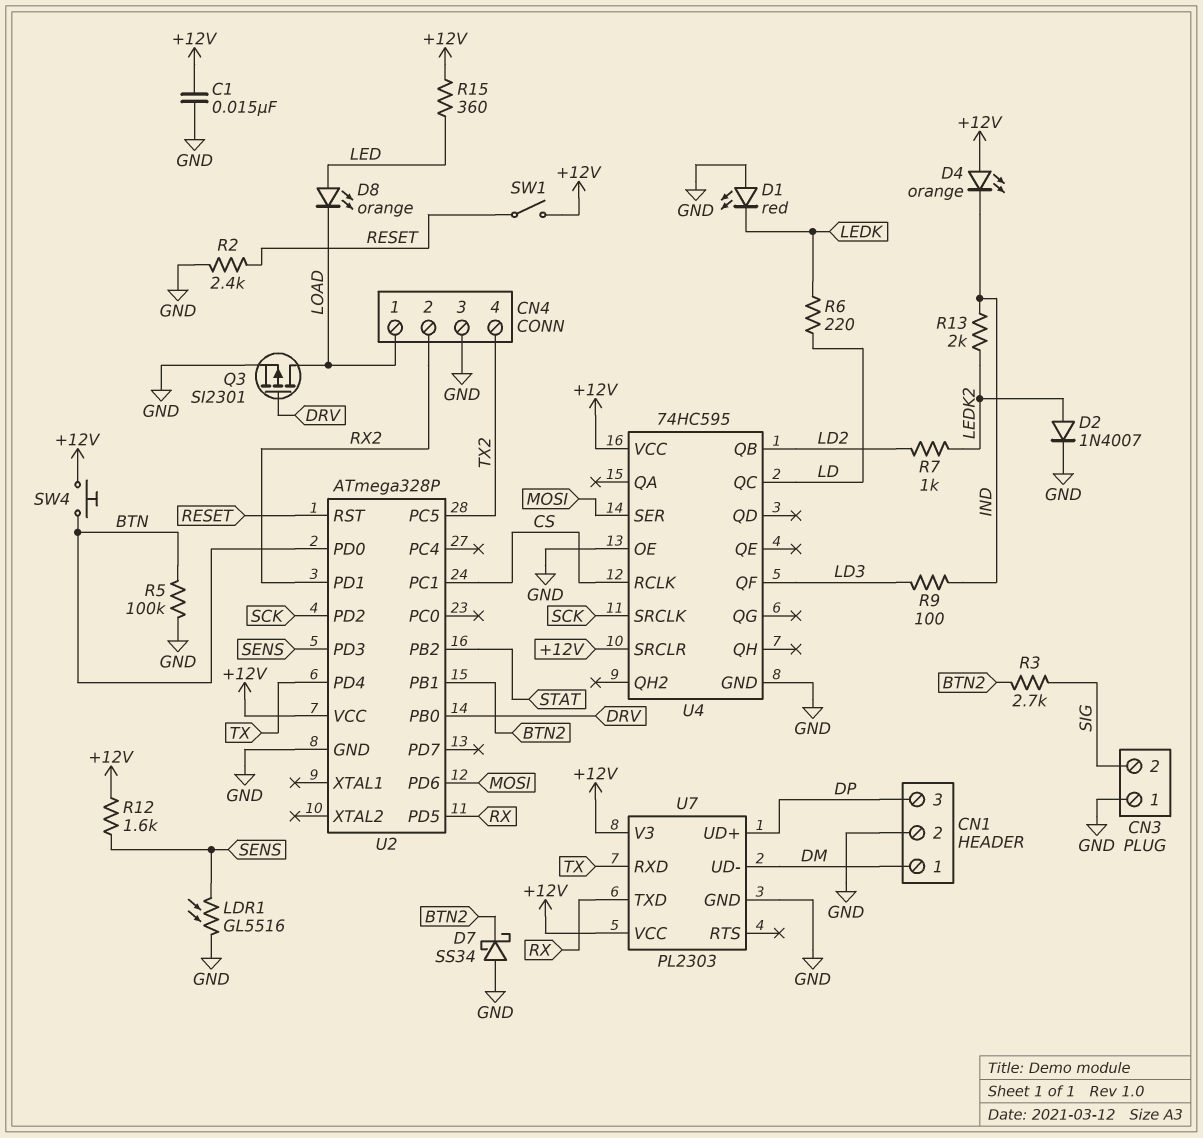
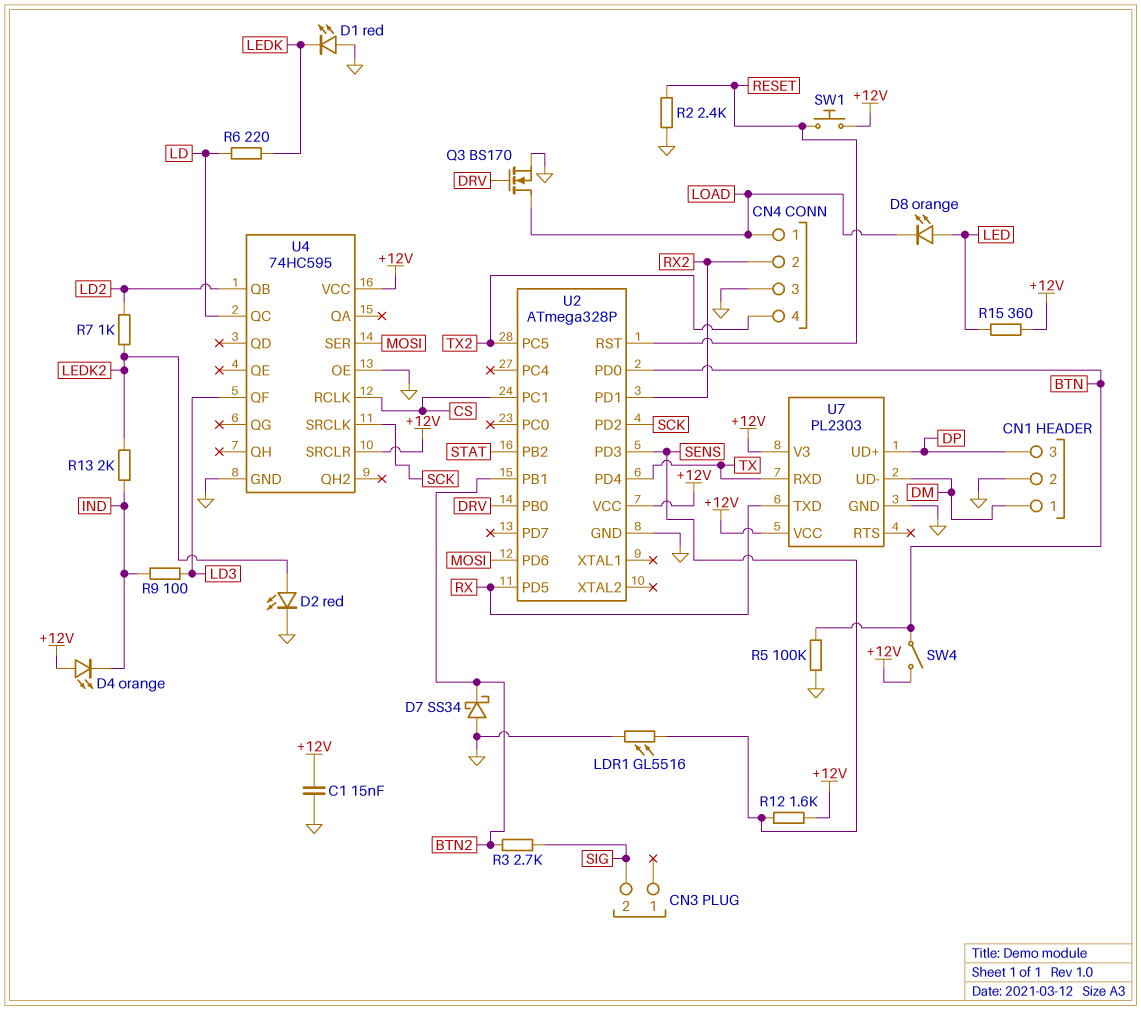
CN3 pin 1: GND -> none
D2: diode 1N4007 (A LEDK2, K GND) -> LED red (A LEDK2, K GND)
Q3: PMOS SI2301 (G DRV, D LOAD, S GND) -> NMOS BS170 (G DRV, D LOAD, S GND)
SW1: switch (+12V, RESET) -> button (+12V, RESET)
SW4: button (+12V, BTN) -> switch (+12V, BTN)

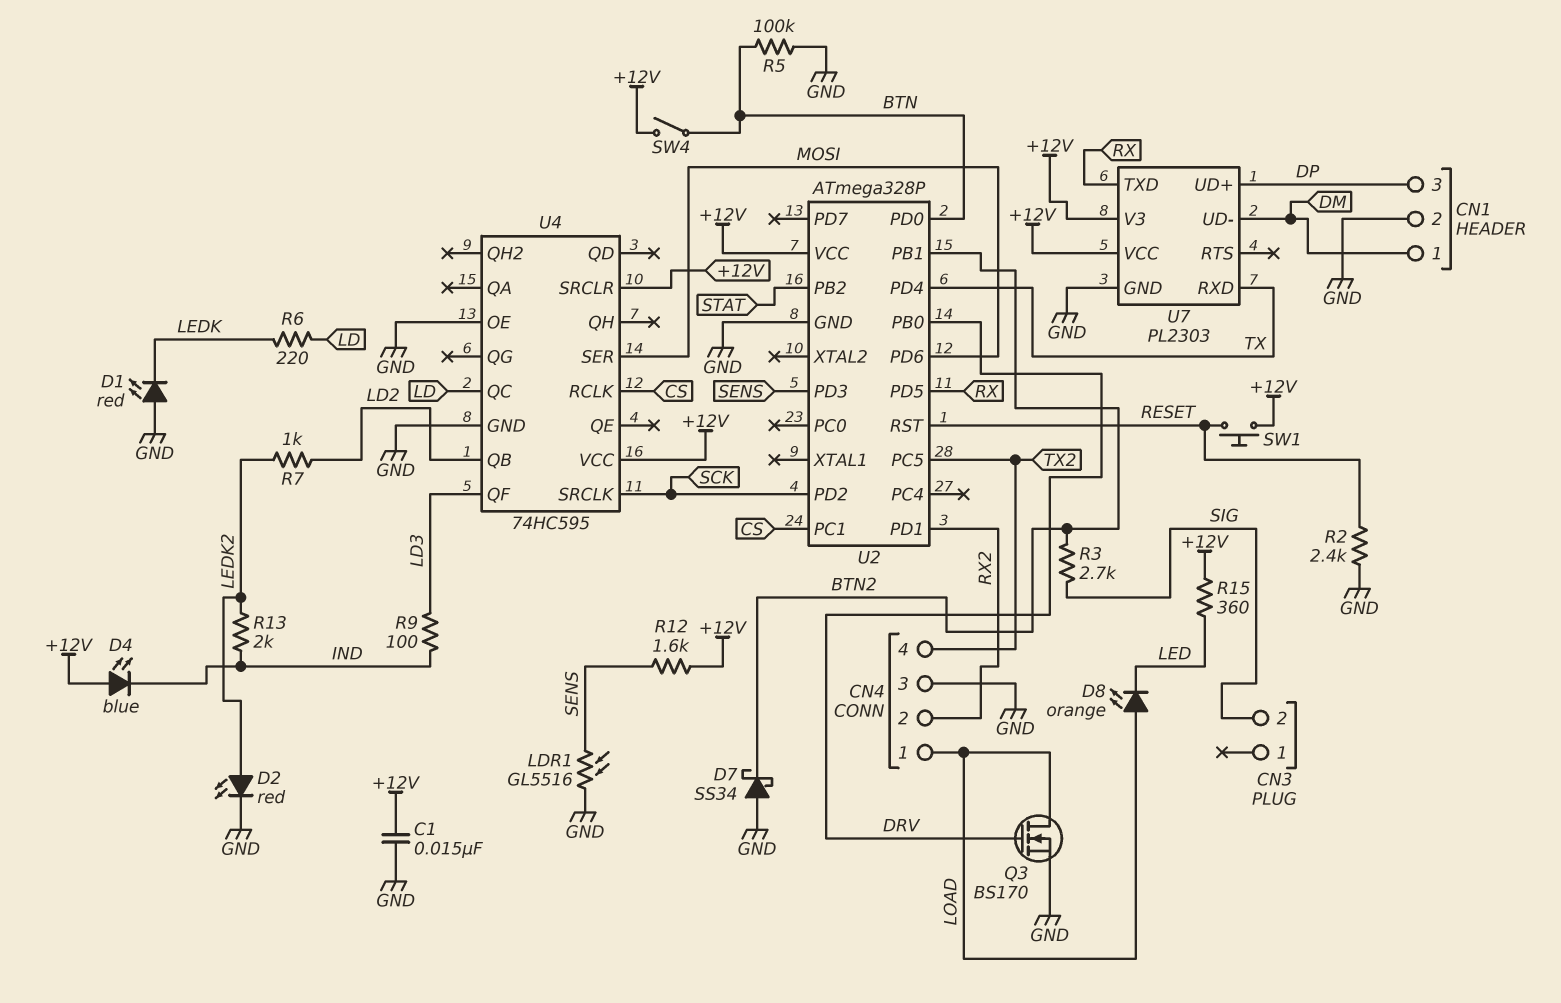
D4: LED orange (A +12V, K IND) -> LED blue (A +12V, K IND)
D8: LED orange (A LED, K LOAD) -> LED orange (A LOAD, K LED)

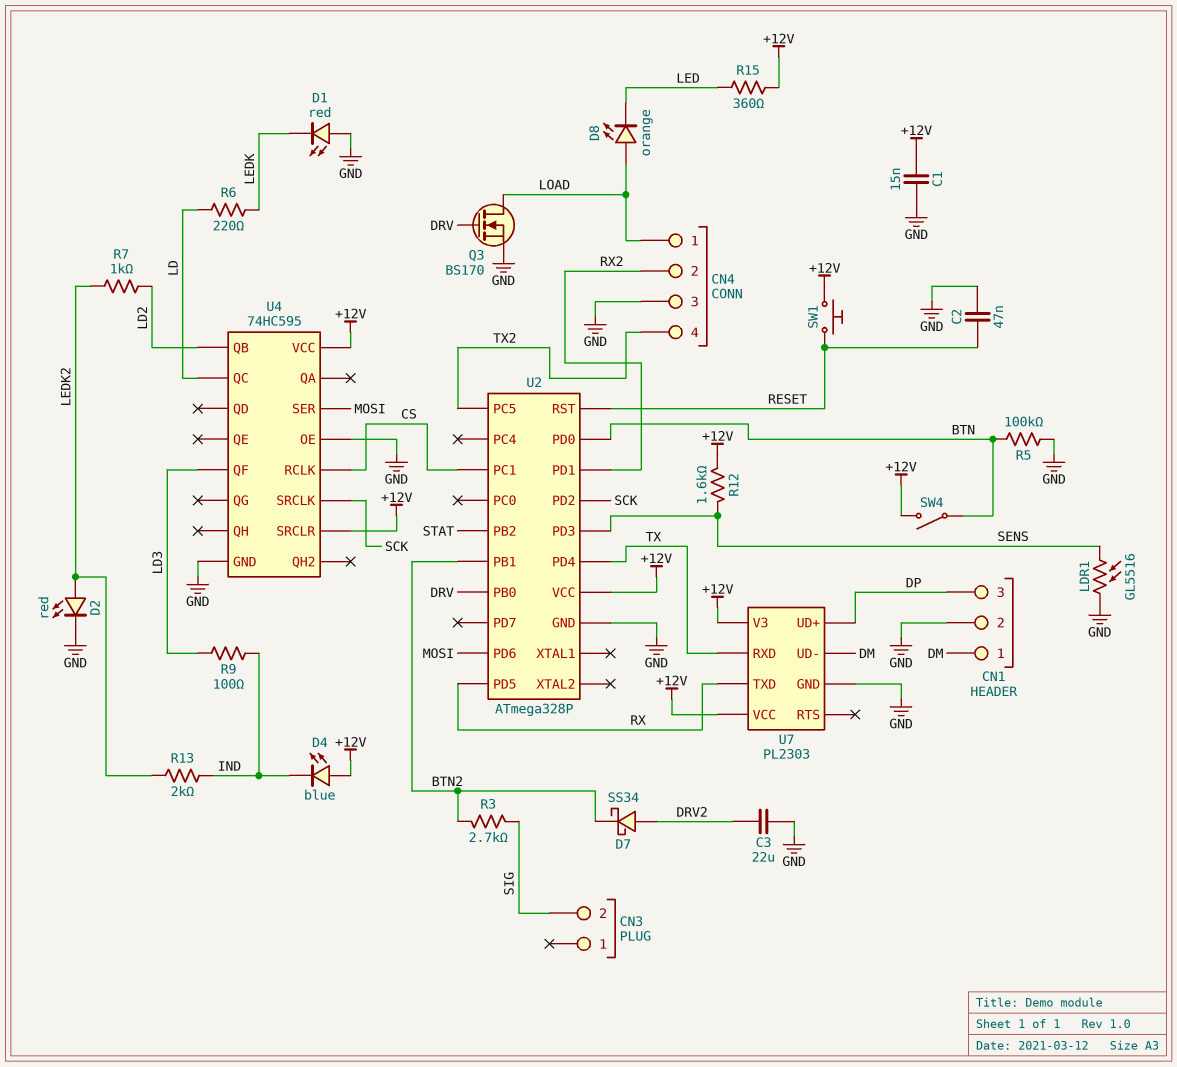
C2: none -> 47nF (GND, RESET)
C3: none -> 22uF (DRV2, GND)
D7: schottky SS34 (A GND, K BTN2) -> schottky SS34 (A DRV2, K BTN2)
R2: 2.4k (GND, RESET) -> none

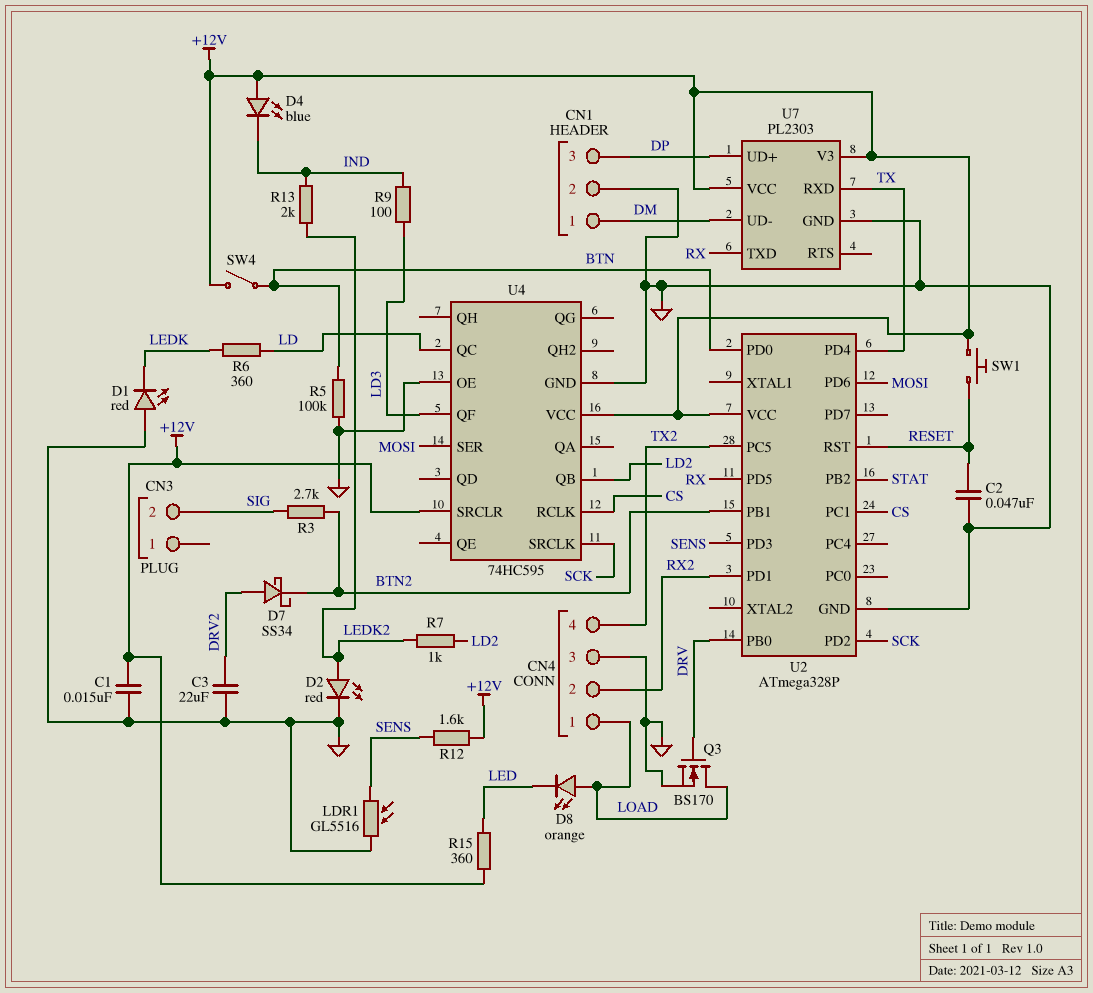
R6: 220 (LD, LEDK) -> 360 (LD, LEDK)

